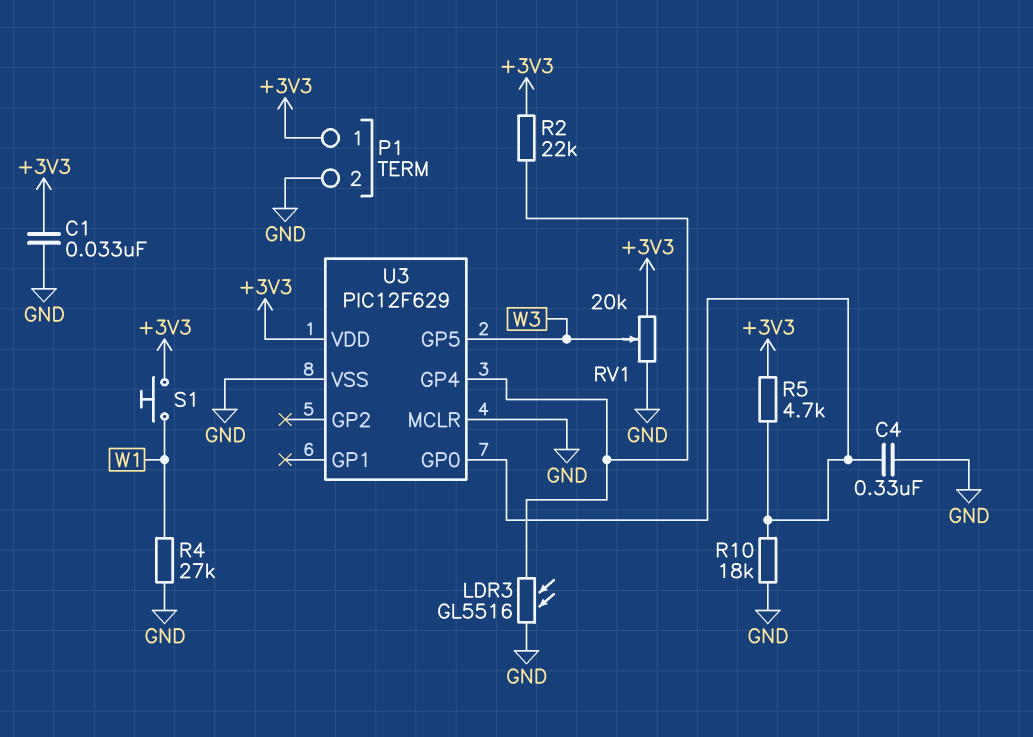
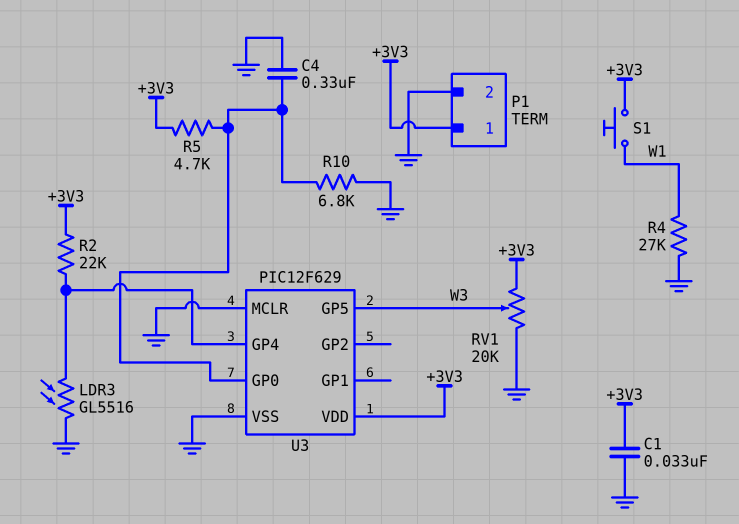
R10: 18k (GND, U3/GP0) -> 6.8k (GND, U3/GP0)

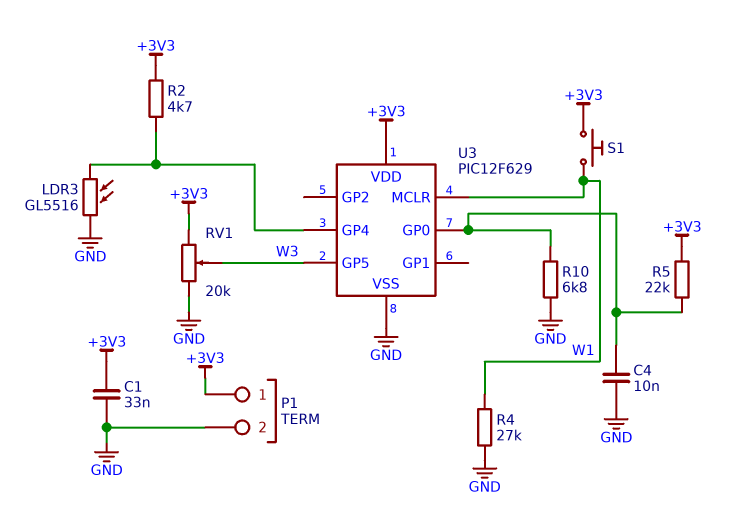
C4: 330nF (GND, U3/GP0) -> 10nF (GND, U3/GP0)
R2: 22k (+3V3, U3/GP4) -> 4.7k (+3V3, U3/GP4)
R5: 4.7k (+3V3, U3/GP0) -> 22k (+3V3, U3/GP0)
U3 pin MCLR: GND -> W1

